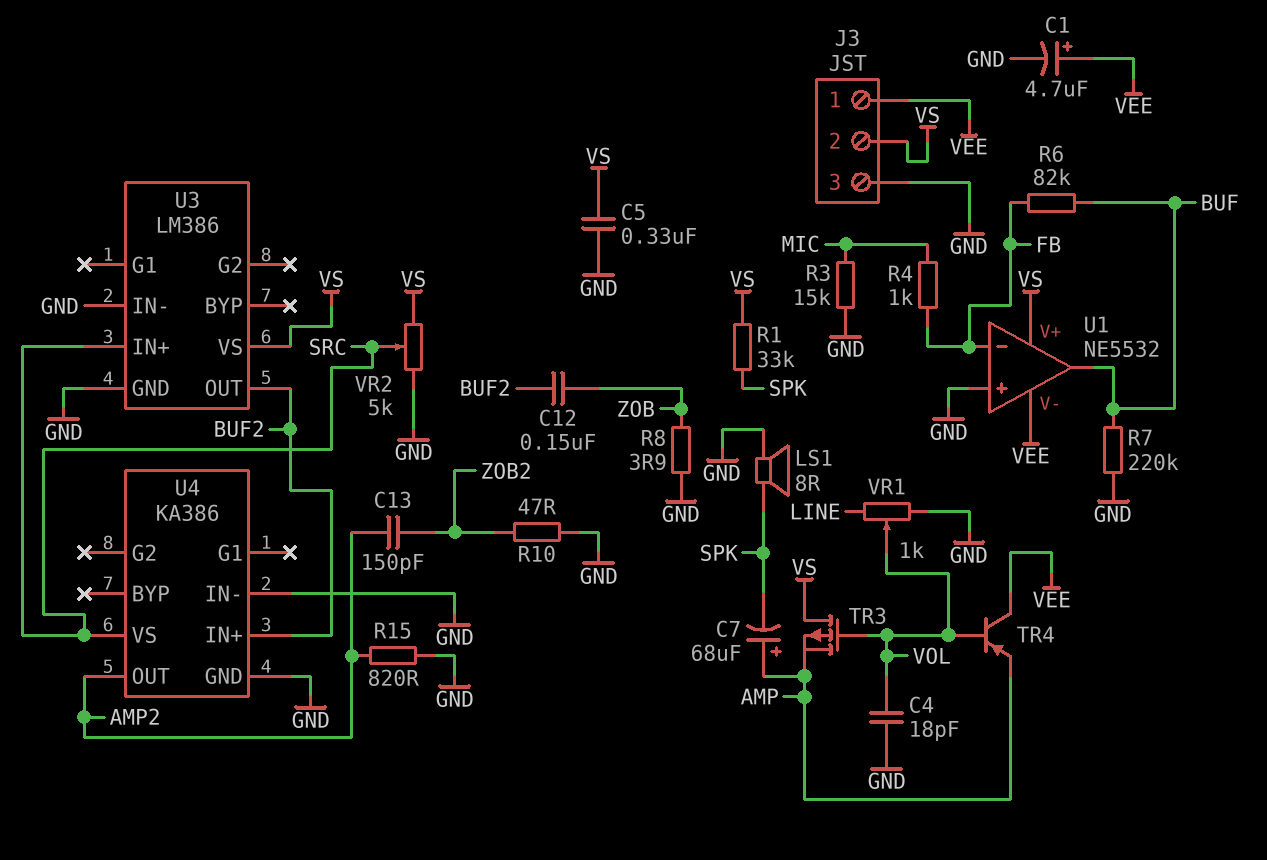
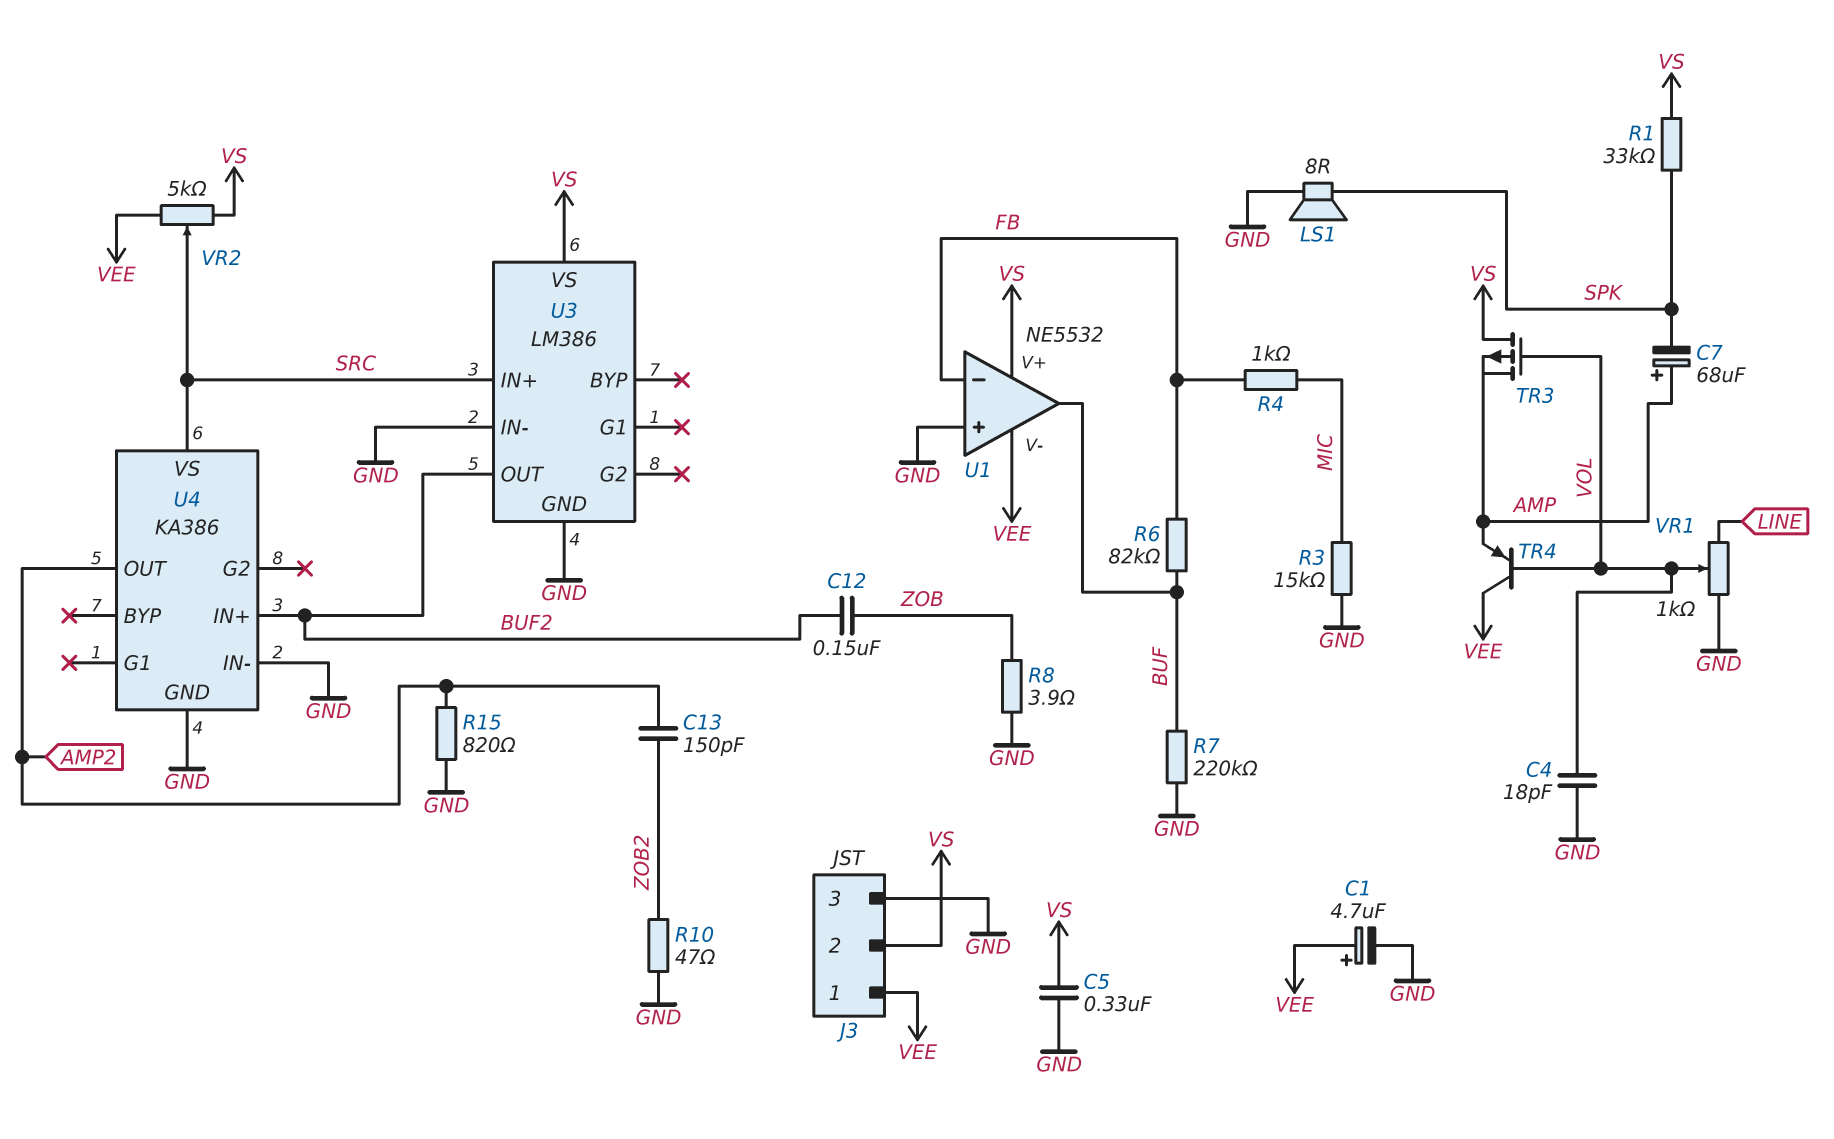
VR2: 5k (GND, VS, wiper SRC) -> 5k (VEE, VS, wiper SRC)

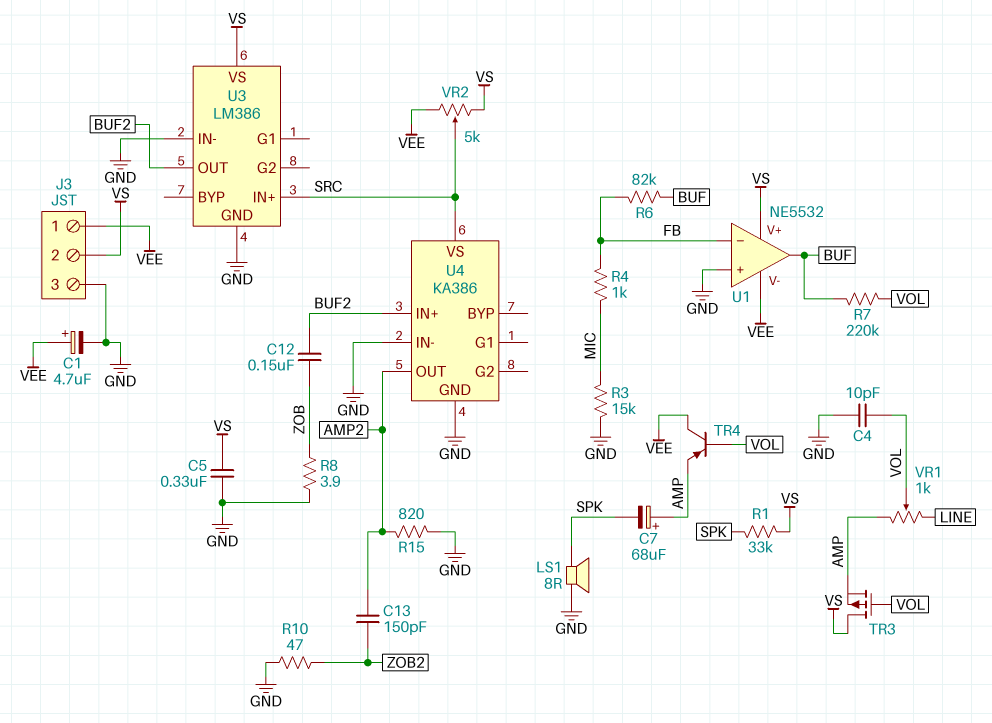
C4: 18pF (GND, VOL) -> 10pF (GND, VOL)
R7: 220k (BUF, GND) -> 220k (BUF, VOL)
VR1: 1k (GND, LINE, wiper VOL) -> 1k (AMP, LINE, wiper VOL)

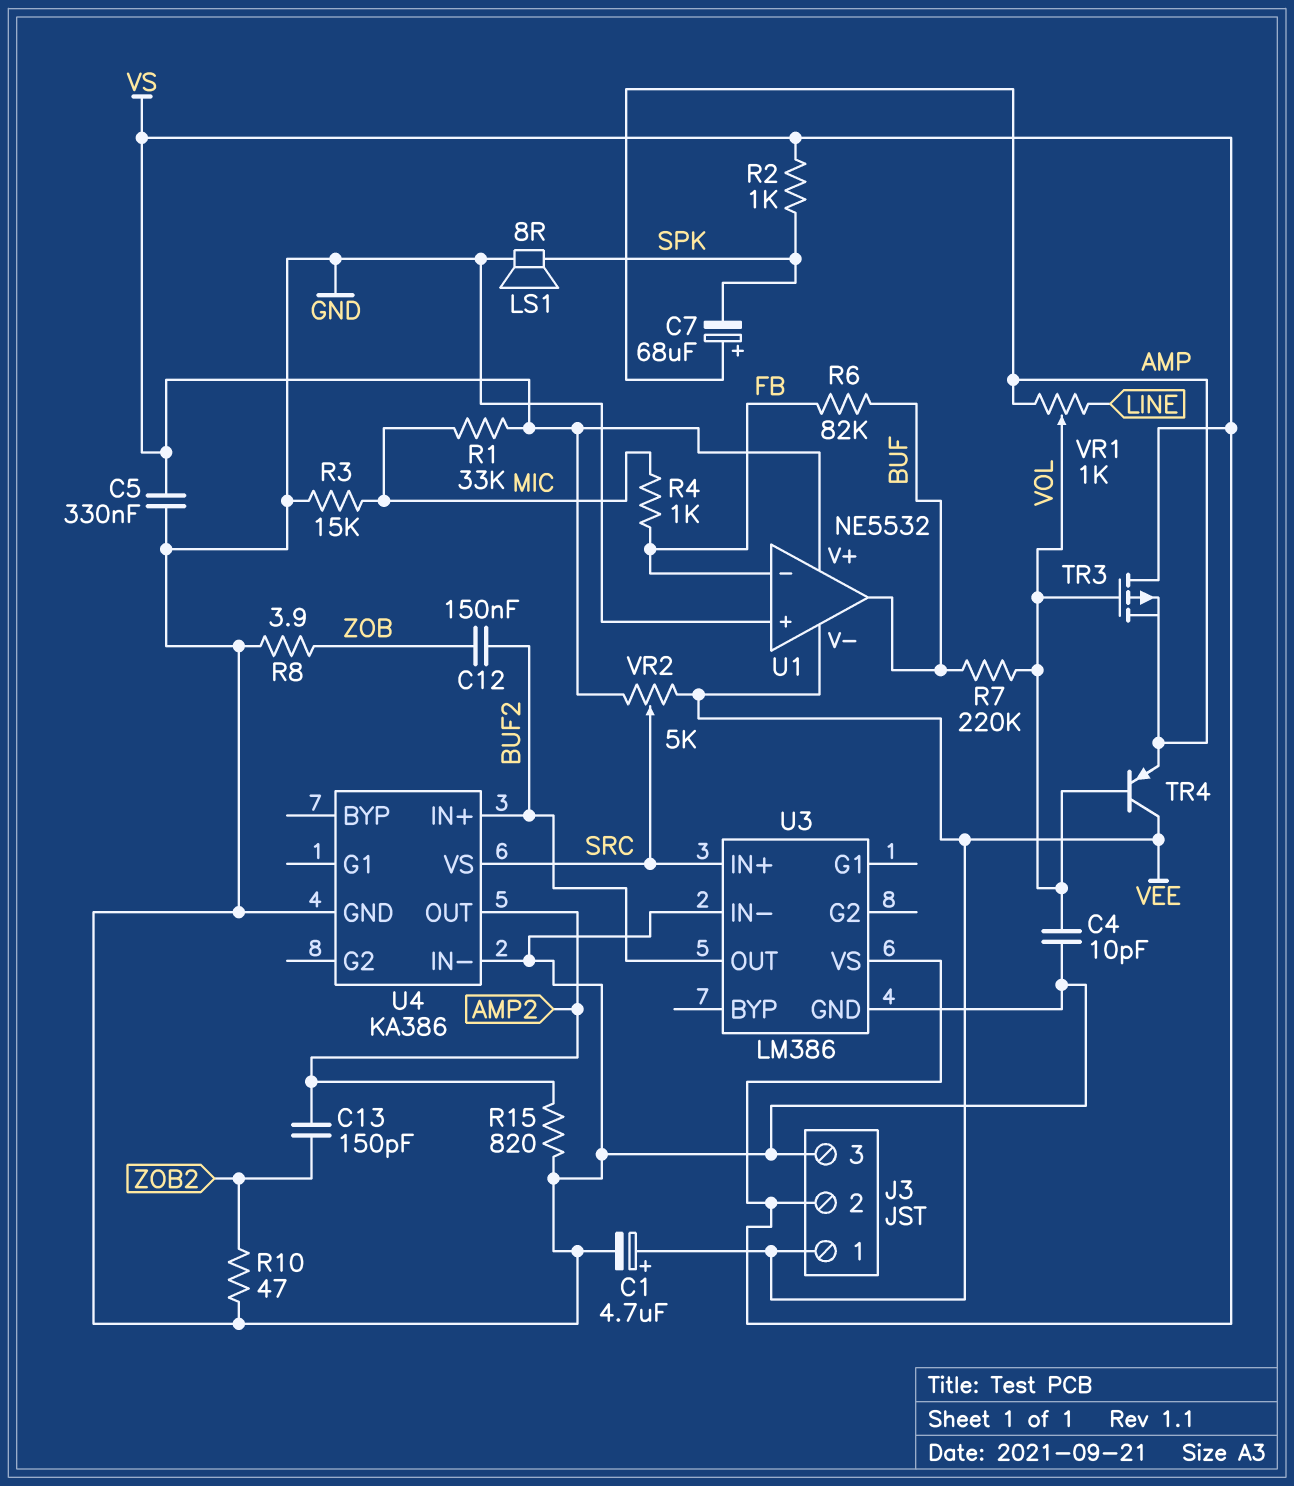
R1: 33k (SPK, VS) -> 33k (MIC, VS)
R2: none -> 1k (SPK, VS)

